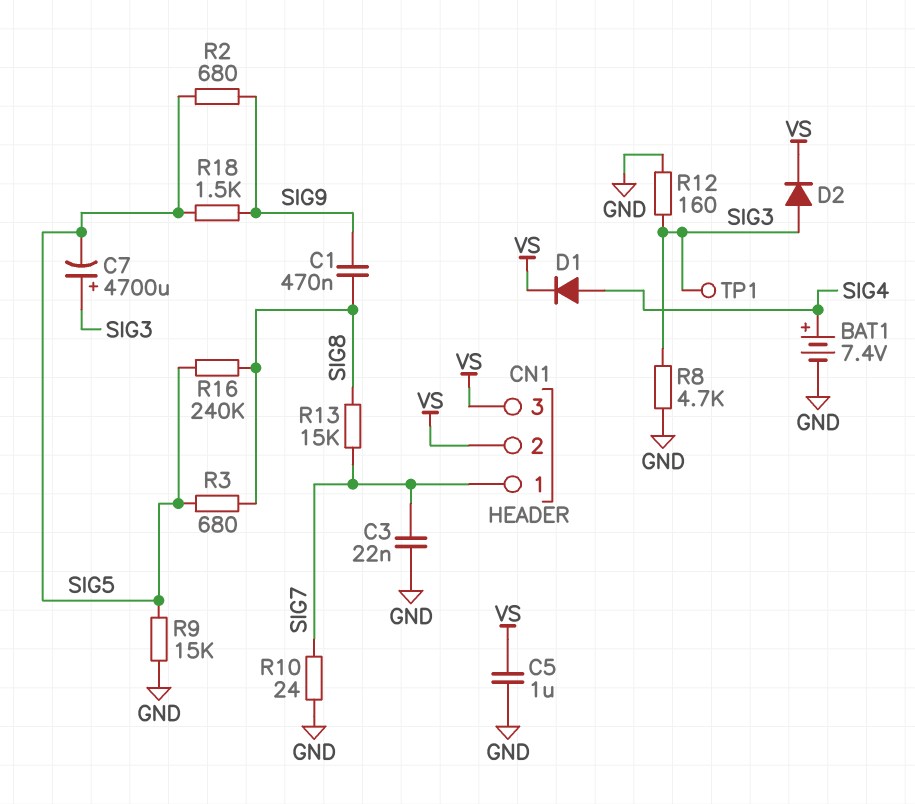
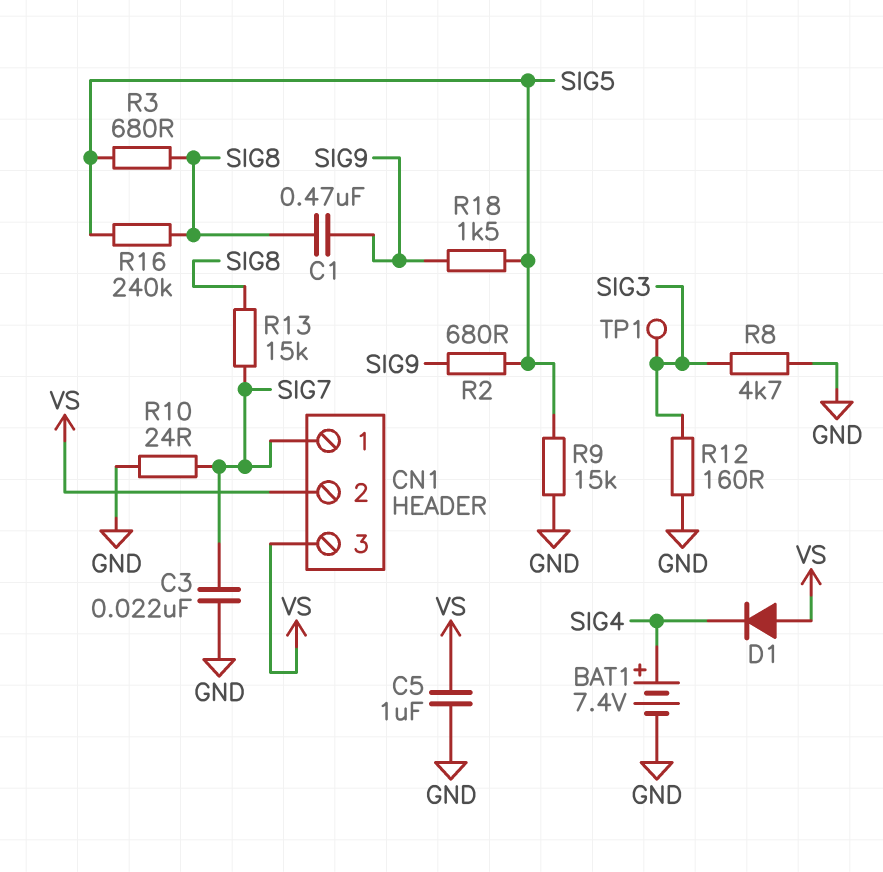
C7: 4700uF (plus SIG3, minus SIG5) -> none
D1: diode (A SIG4, K VS) -> diode (A VS, K SIG4)
D2: diode (A SIG3, K VS) -> none

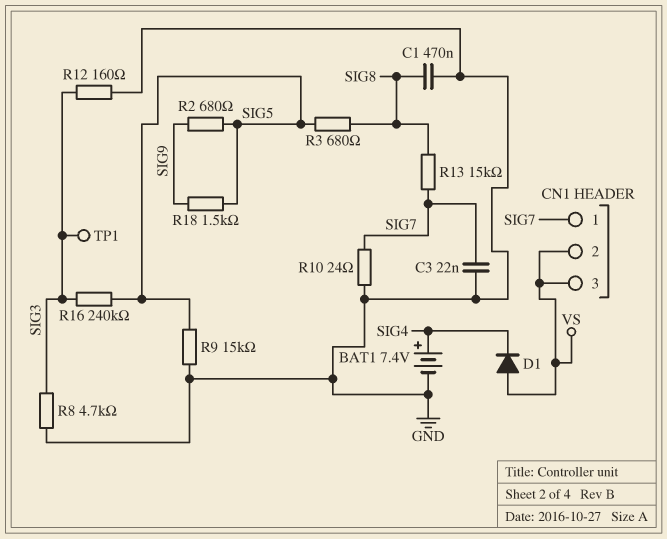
C1: 470nF (SIG8, SIG9) -> 470nF (GND, SIG8)
C5: 1uF (GND, VS) -> none
R16: 240k (SIG5, SIG8) -> 240k (SIG3, SIG5)

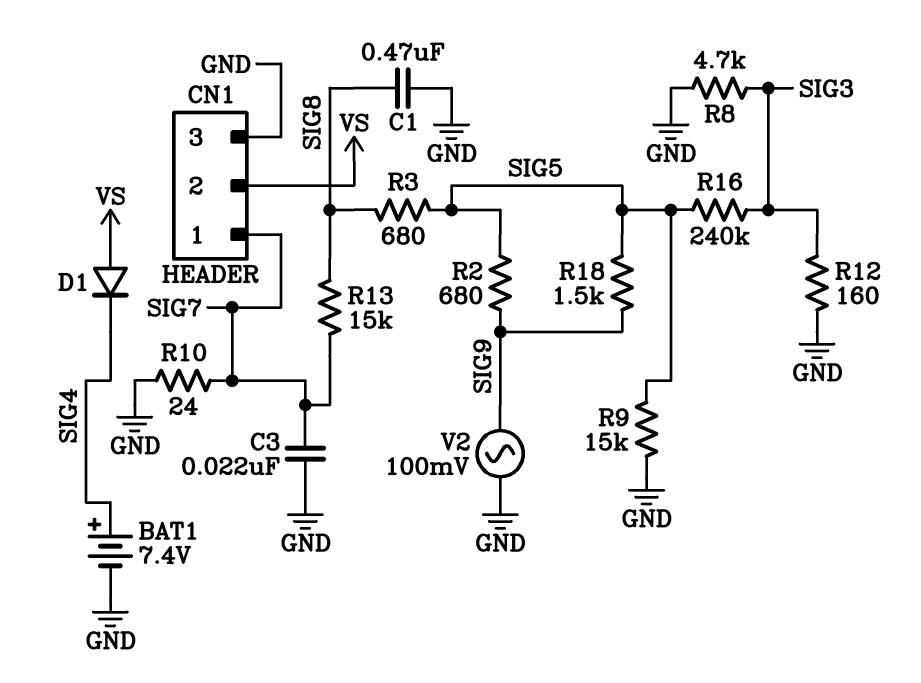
CN1 pin 3: VS -> GND
TP1: test point (SIG3) -> none
V2: none -> AC 100mV (GND, SIG9)

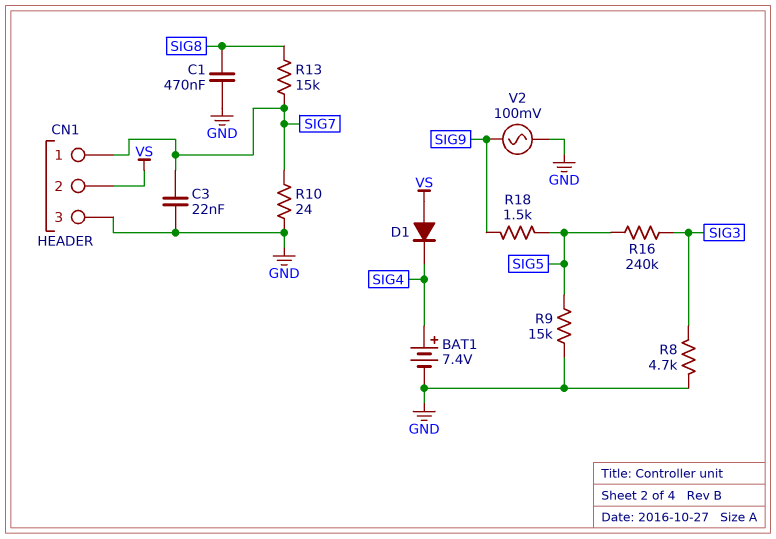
R2: 680 (SIG5, SIG9) -> none
R3: 680 (SIG5, SIG8) -> none
R12: 160 (GND, SIG3) -> none

